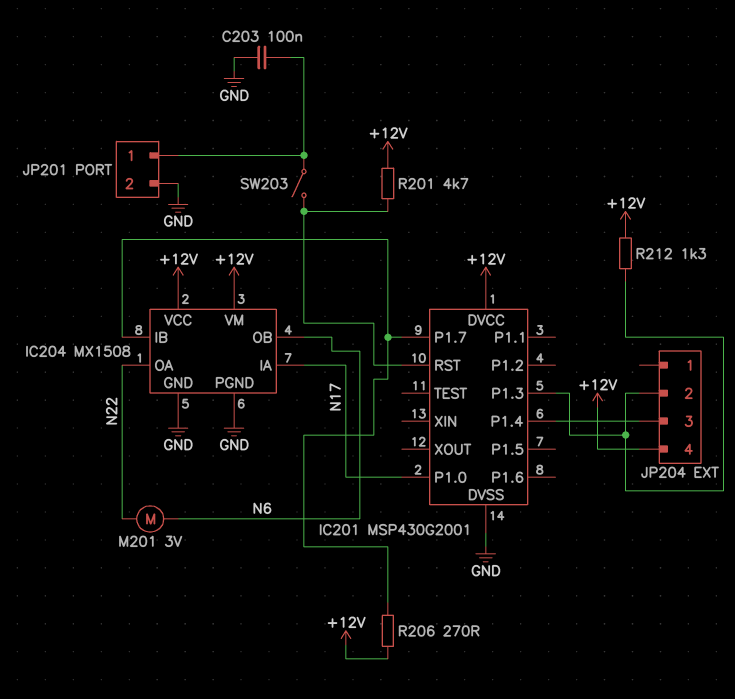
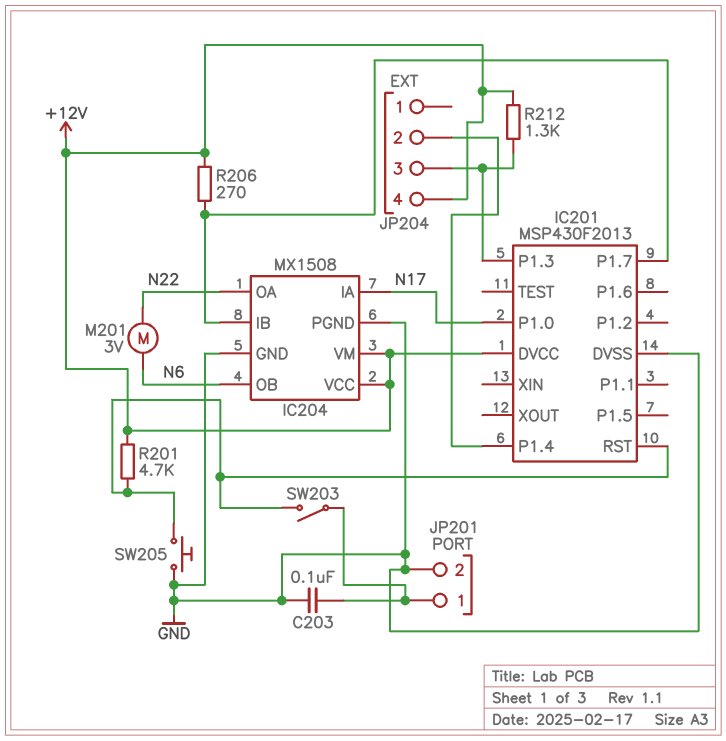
IC201: MSP430G2001 -> MSP430F2013
JP204 pin 2: IC201/P1.3 -> IC201/P1.4
JP204 pin 3: IC201/P1.4 -> IC201/P1.3
SW205: none -> button (GND, IC201/RST)

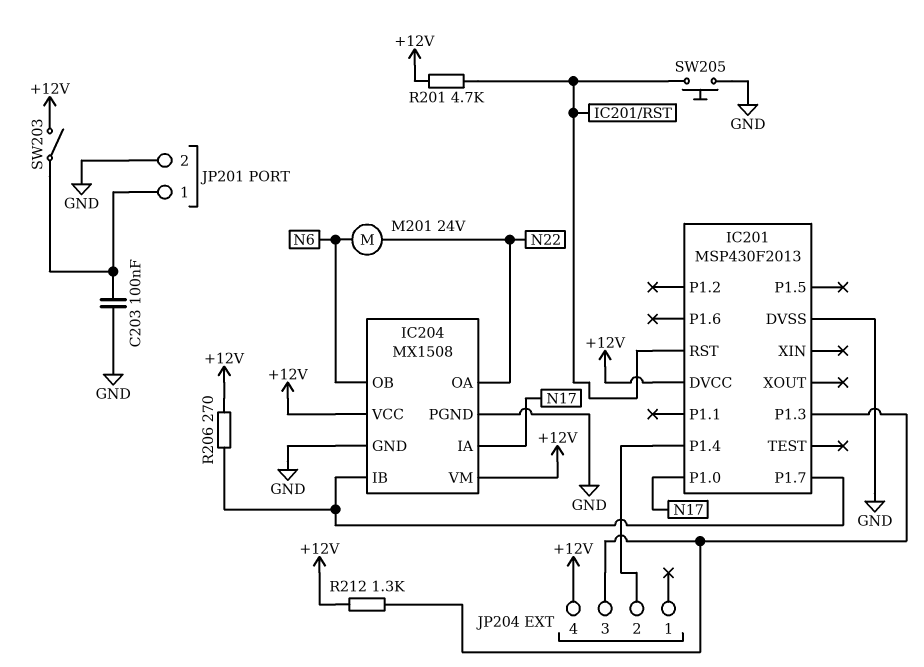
M201: motor 3V (N6, N22) -> motor 24V (N6, N22)
SW203: switch (IC201/RST, JP201/1) -> switch (+12V, JP201/1)

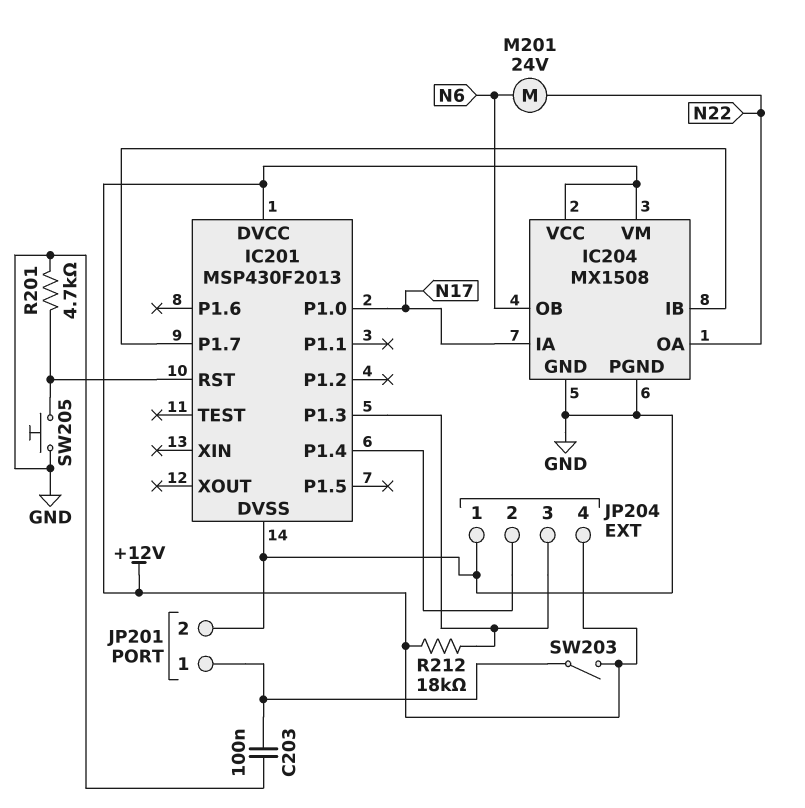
JP204 pin 1: none -> GND
R201: 4.7k (+12V, IC201/RST) -> 4.7k (GND, IC201/RST)
R206: 270 (+12V, IC201/P1.7) -> none
R212: 1.3k (+12V, IC201/P1.3) -> 18k (+12V, IC201/P1.3)

